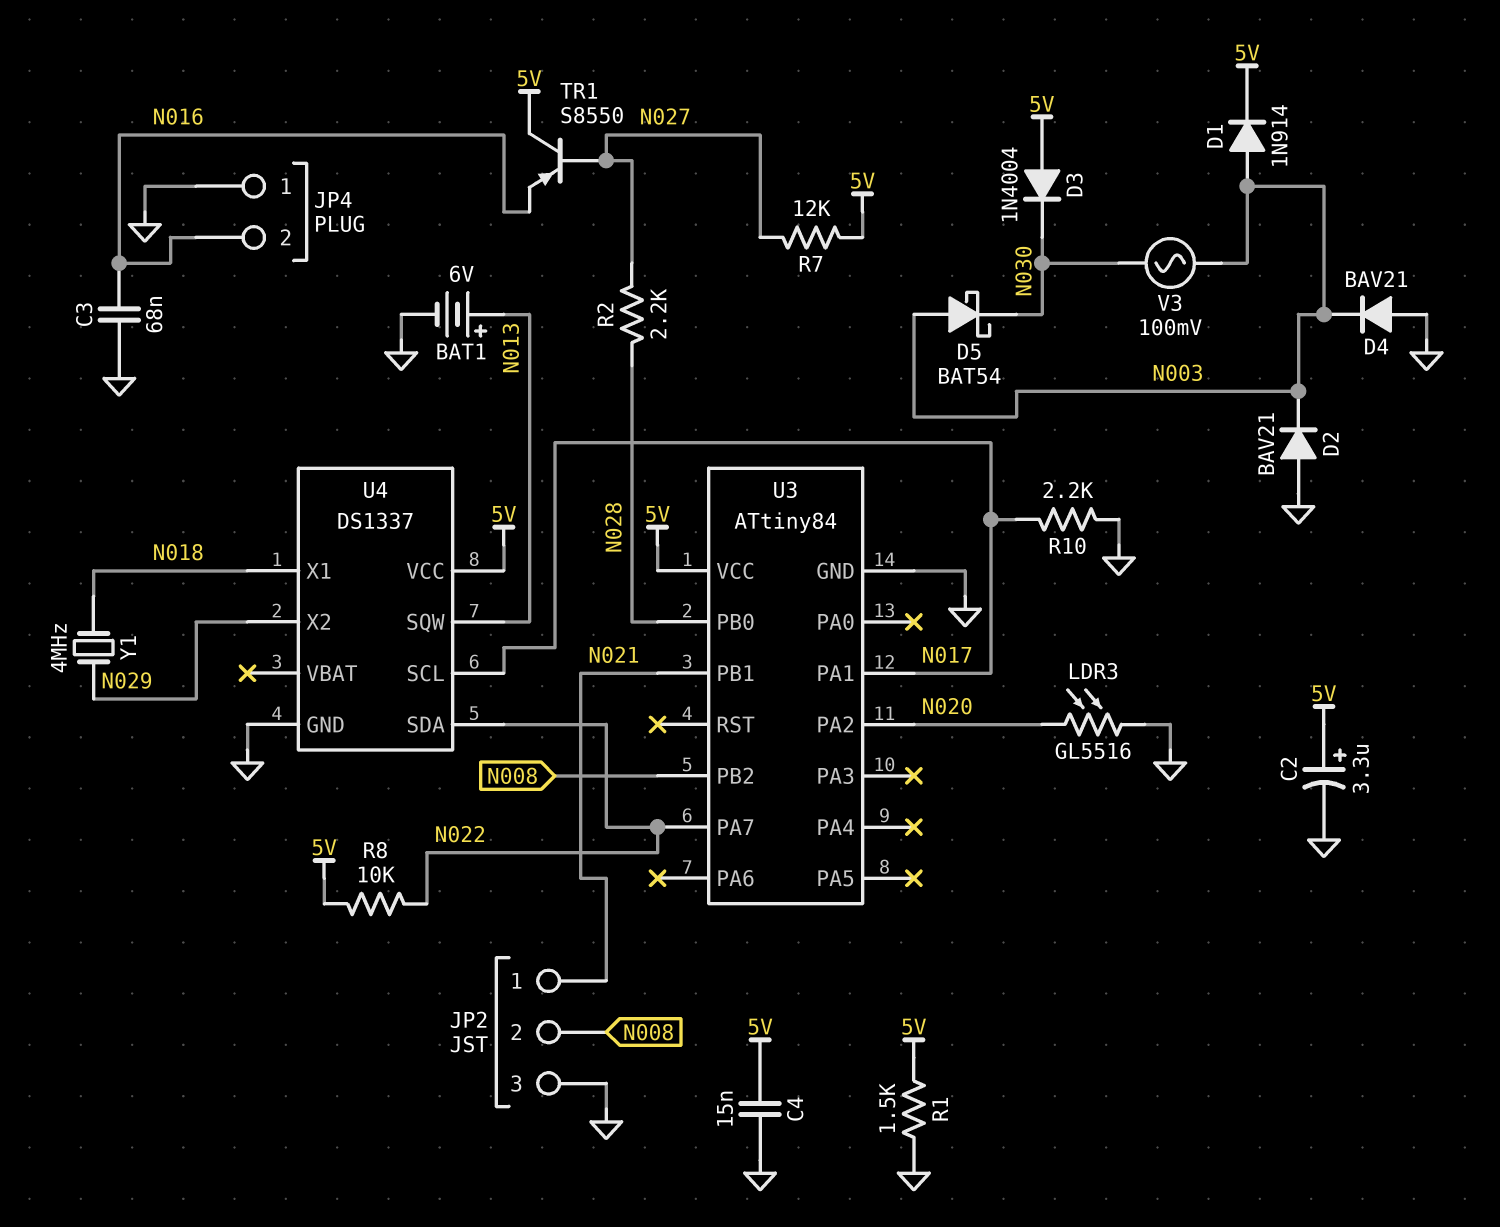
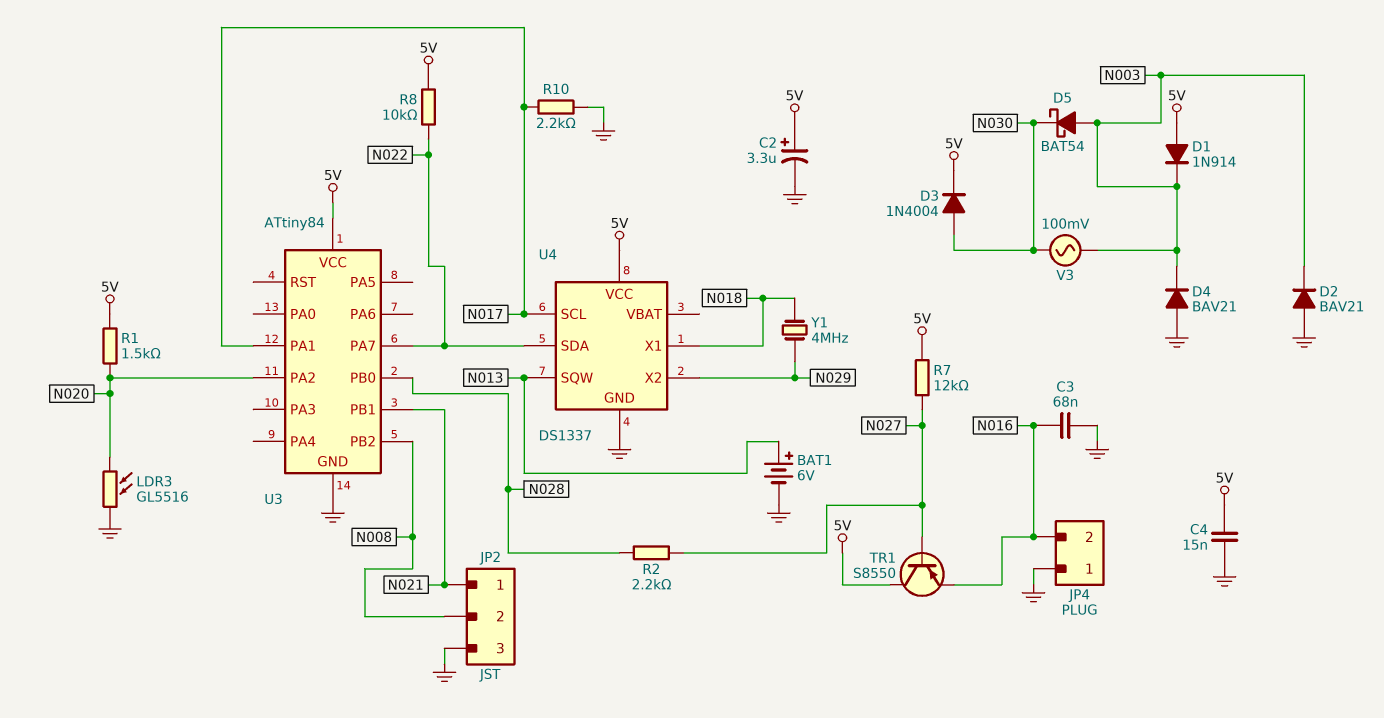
D1: diode 1N914 (A N003, K 5V) -> diode 1N914 (A 5V, K N003)
D3: diode 1N4004 (A 5V, K N030) -> diode 1N4004 (A N030, K 5V)
R1: 1.5k (5V, GND) -> 1.5k (5V, N020)

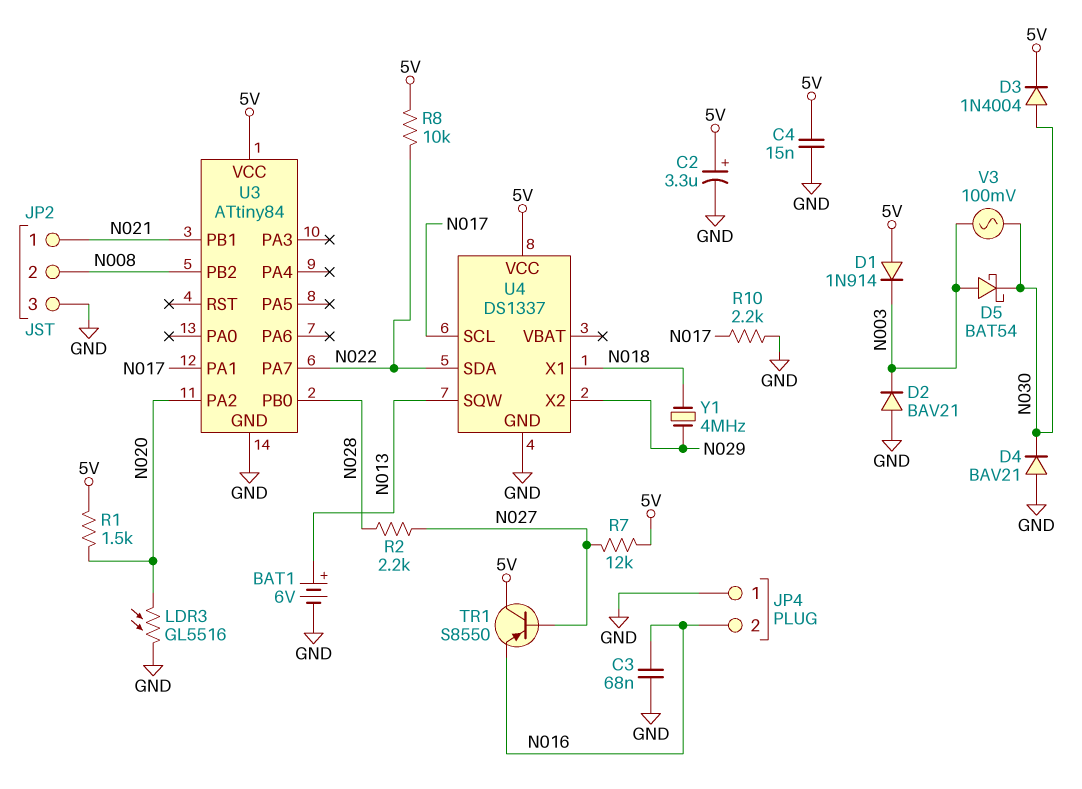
D4: diode BAV21 (A GND, K N003) -> diode BAV21 (A GND, K N030)

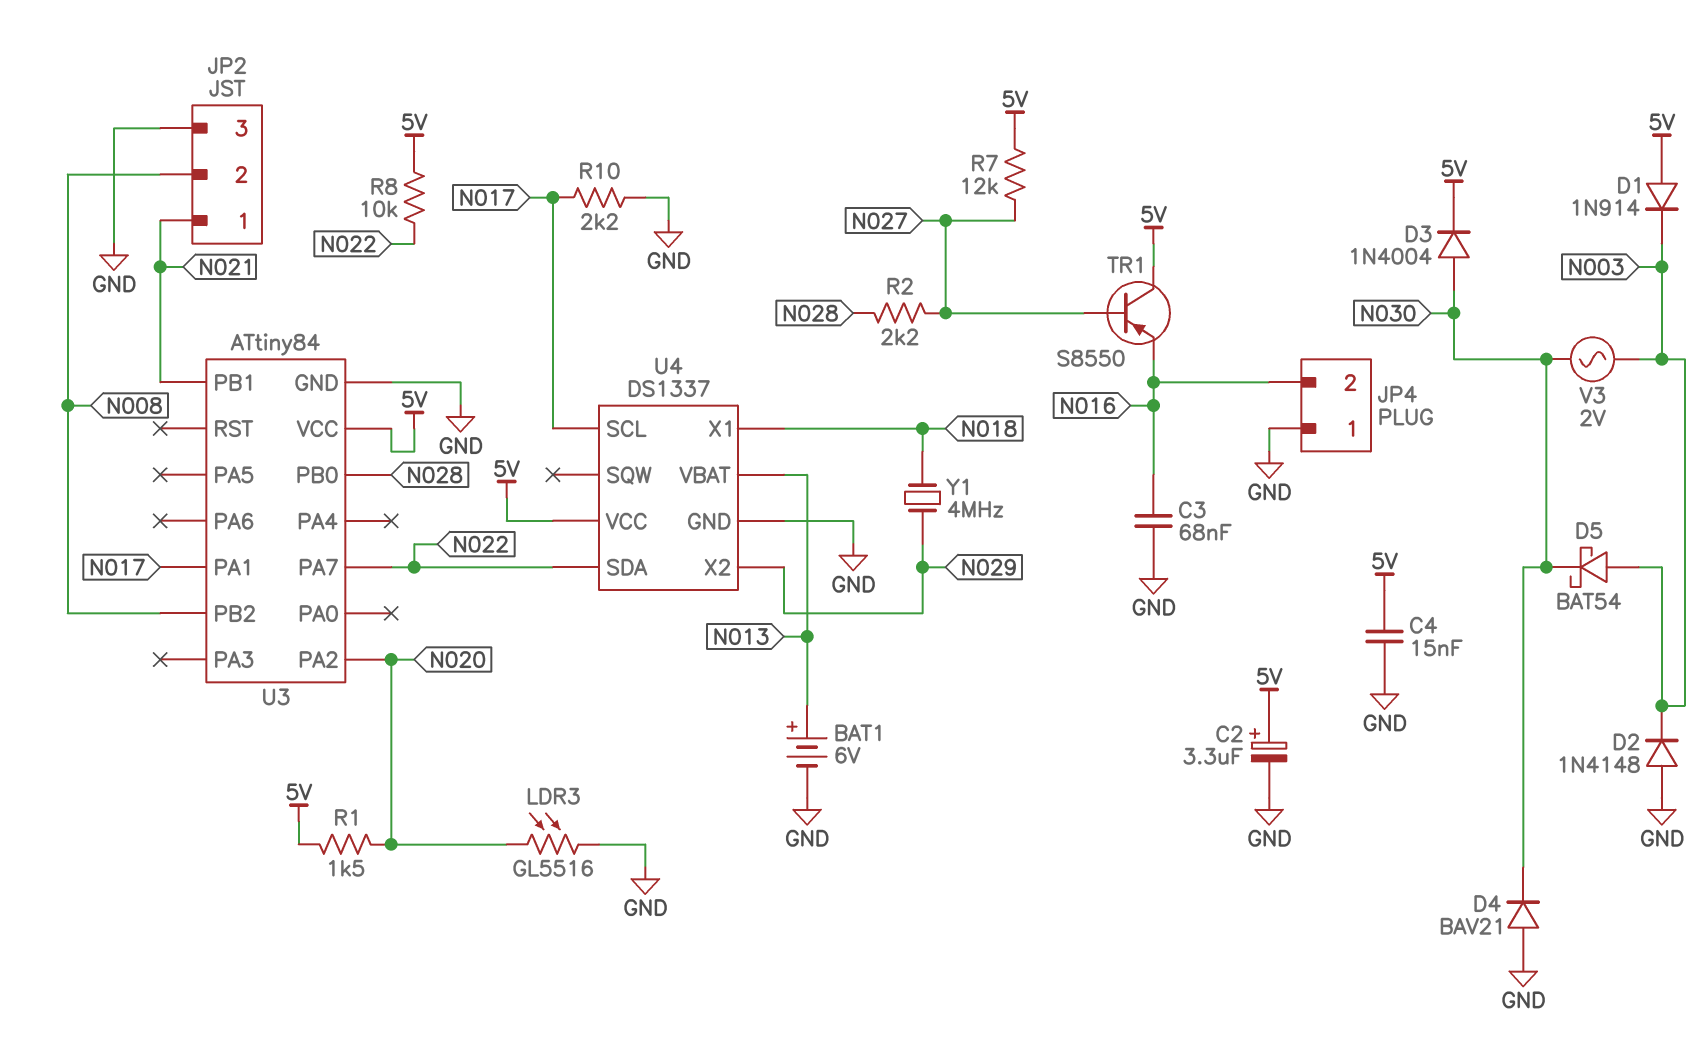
D2: diode BAV21 (A GND, K N003) -> diode 1N4148 (A GND, K N003)
U4 pin SQW: N013 -> none
U4 pin VBAT: none -> N013
V3: AC 100mV (N003, N030) -> AC 2V (N003, N030)

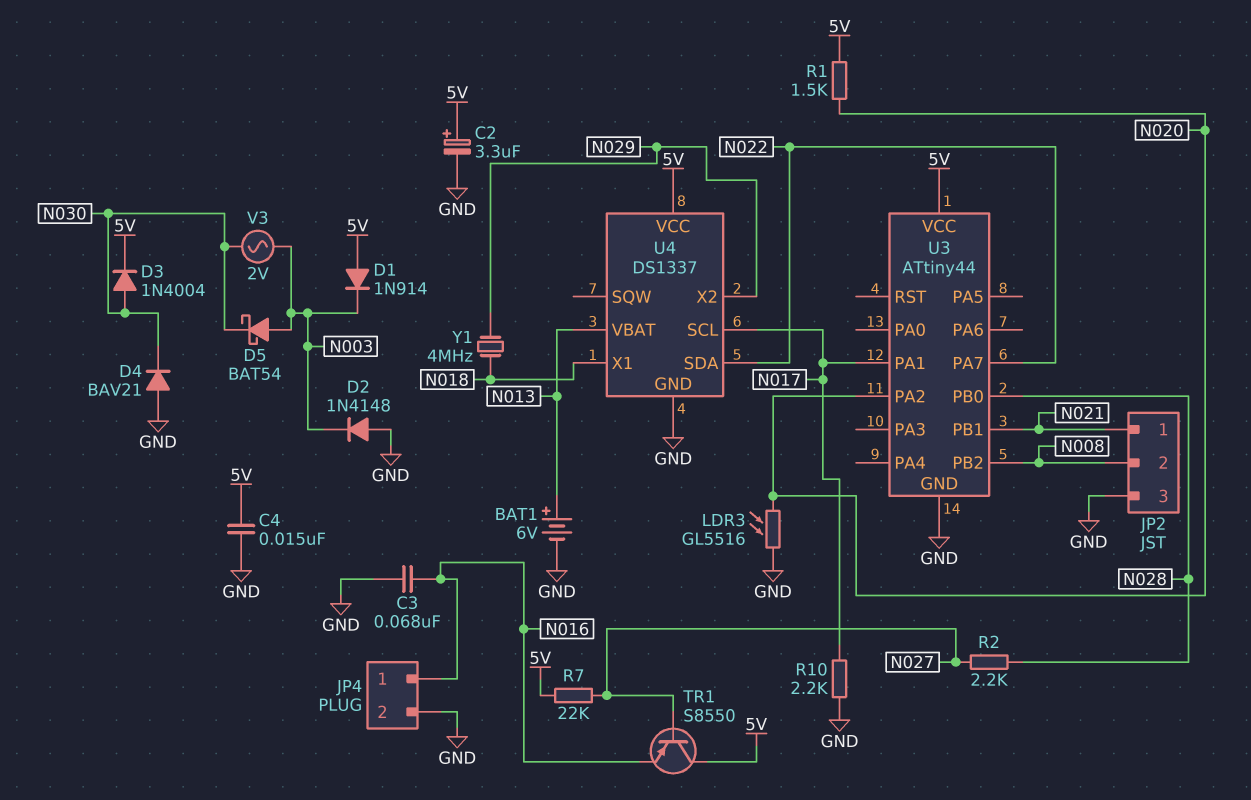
JP4 pin 1: GND -> N016
JP4 pin 2: N016 -> GND
R7: 12k (5V, N027) -> 22k (5V, N027)
R8: 10k (5V, N022) -> none
U3: ATtiny84 -> ATtiny44

